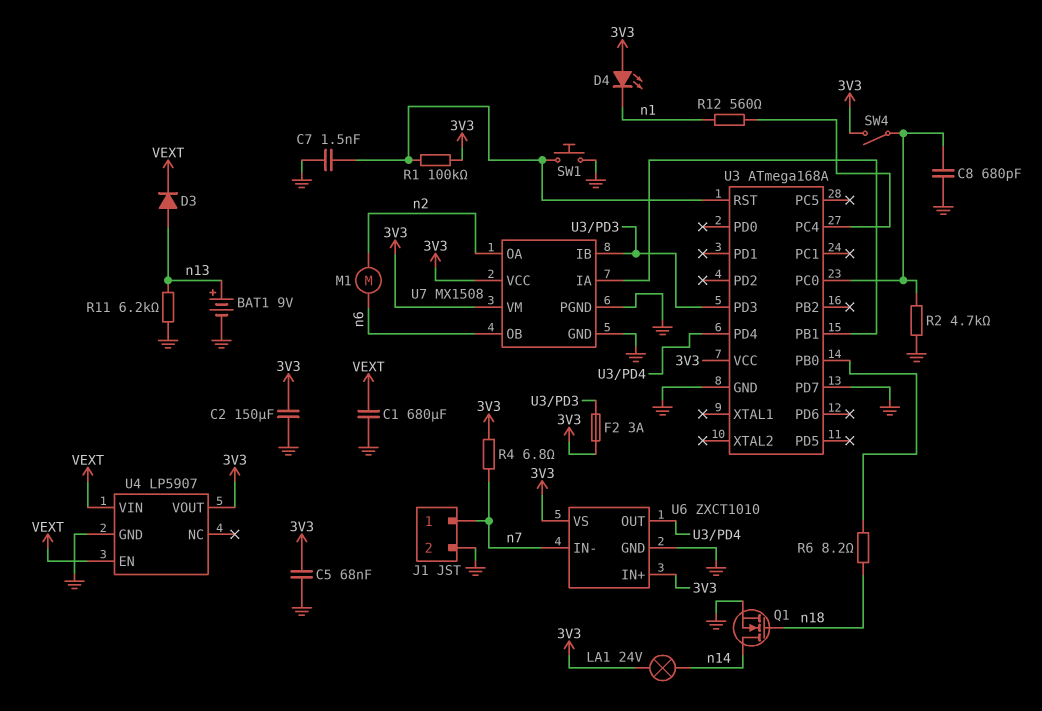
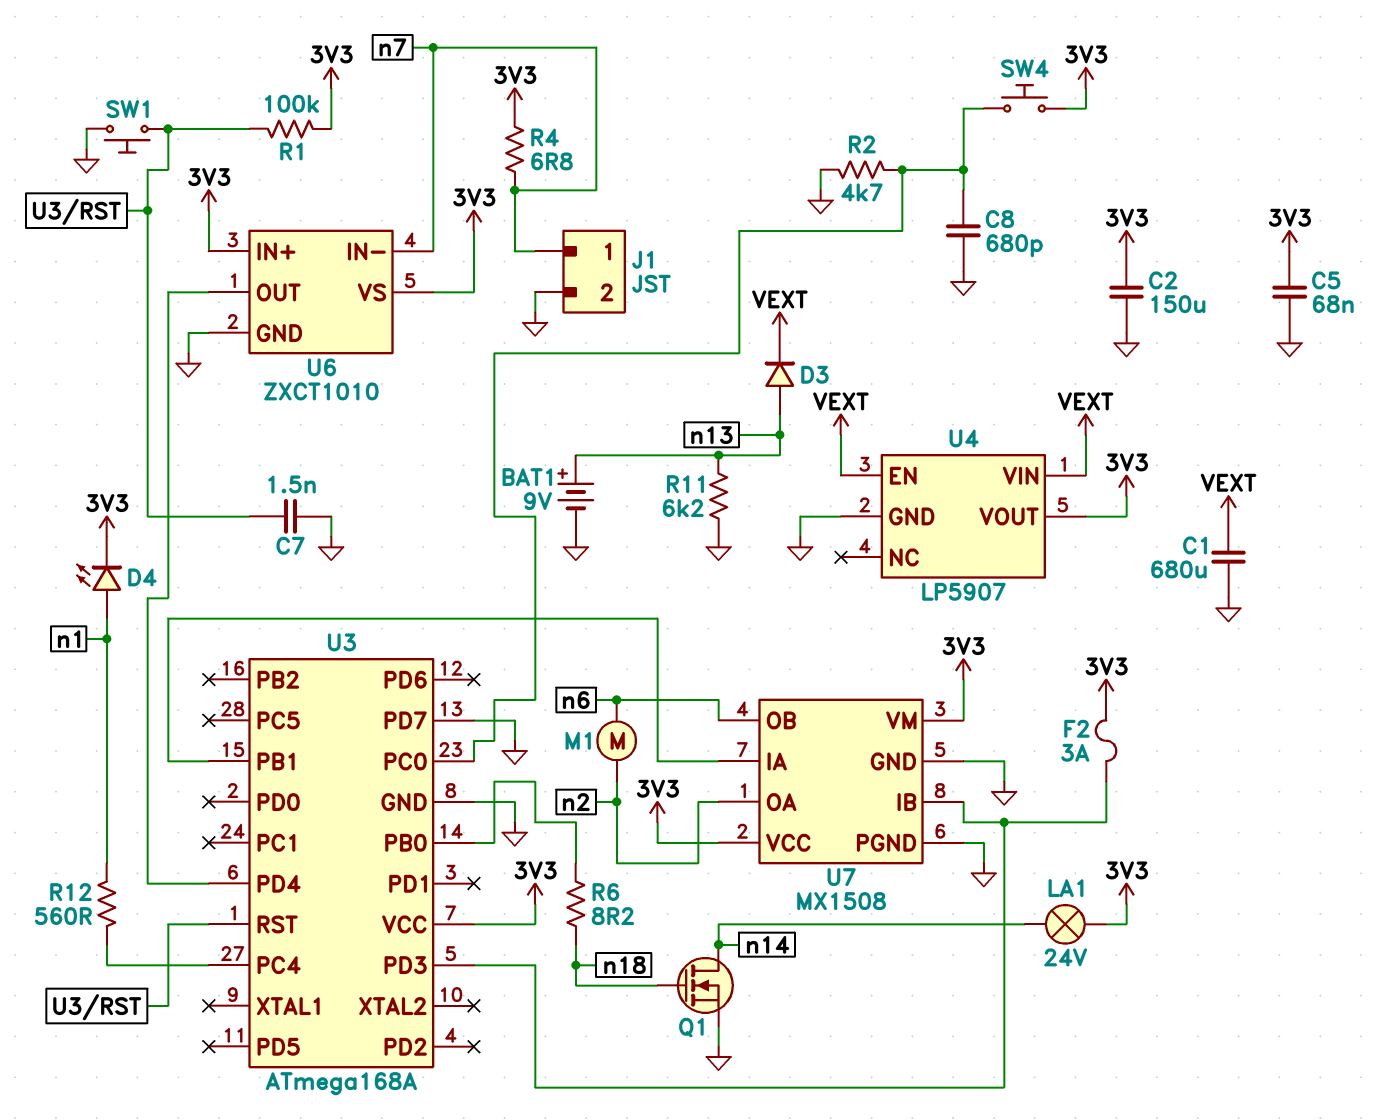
D4: LED (A 3V3, K n1) -> LED (A n1, K 3V3)
SW4: switch (3V3, U3/PC0) -> button (3V3, U3/PC0)

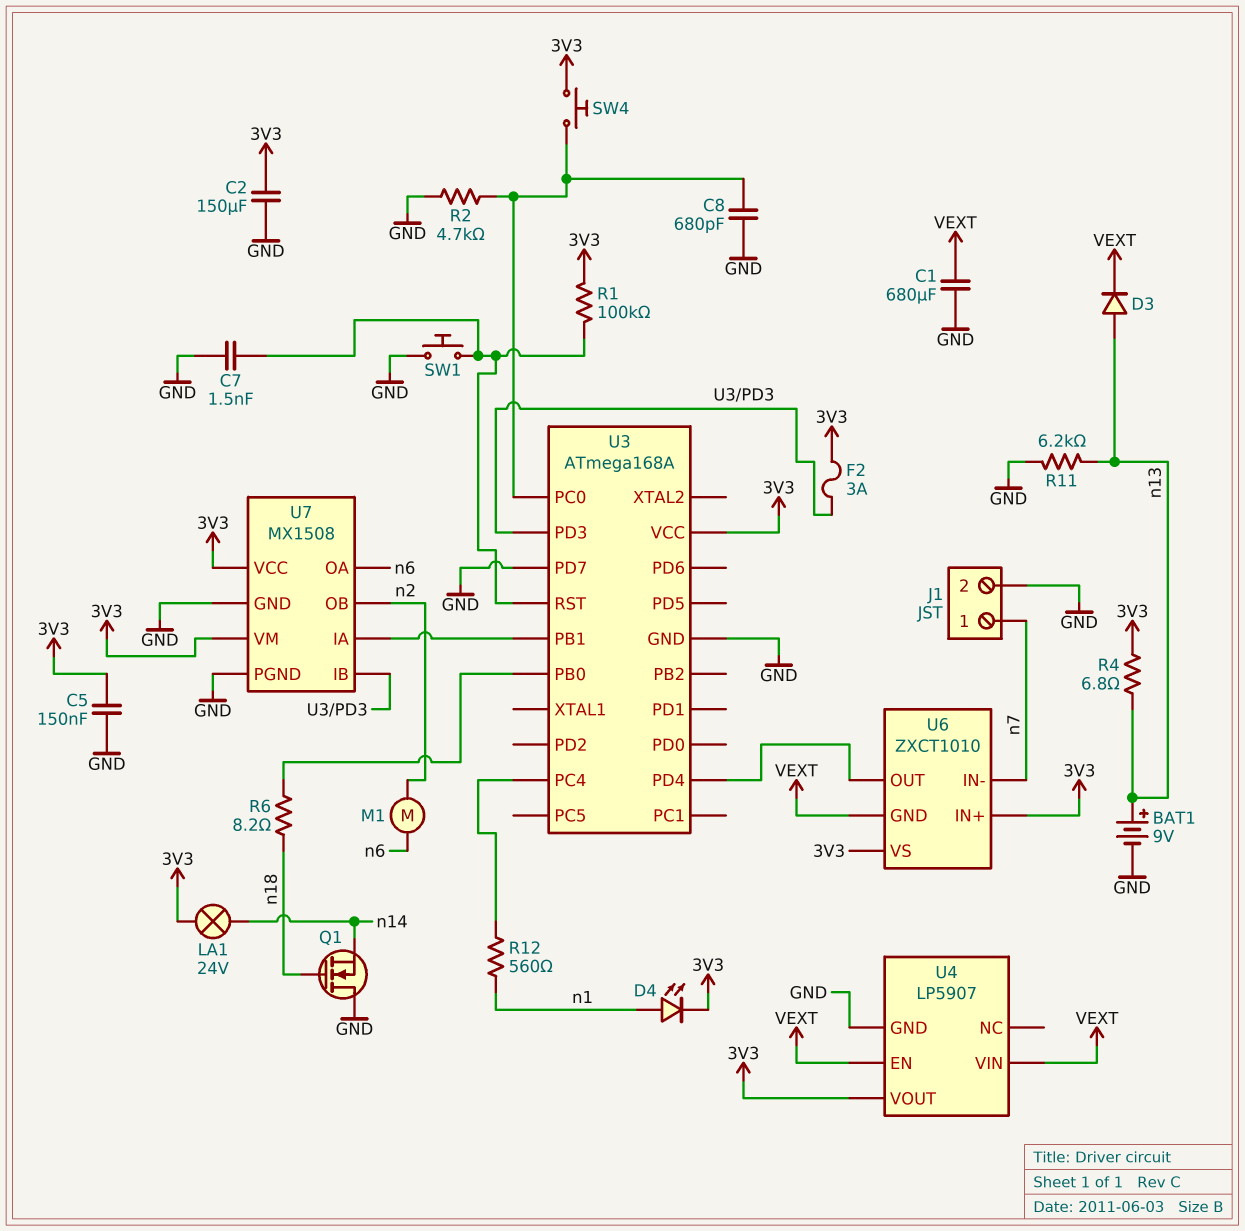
C5: 68nF (3V3, GND) -> 150nF (3V3, GND)
Q1: NMOS (G n18, D n14, S GND) -> NMOS (G n18, D GND, S n14)
R4: 6.8 (3V3, n7) -> 6.8 (3V3, n13)
U6 pin GND: GND -> VEXT
U7 pin OA: n2 -> n6
U7 pin OB: n6 -> n2

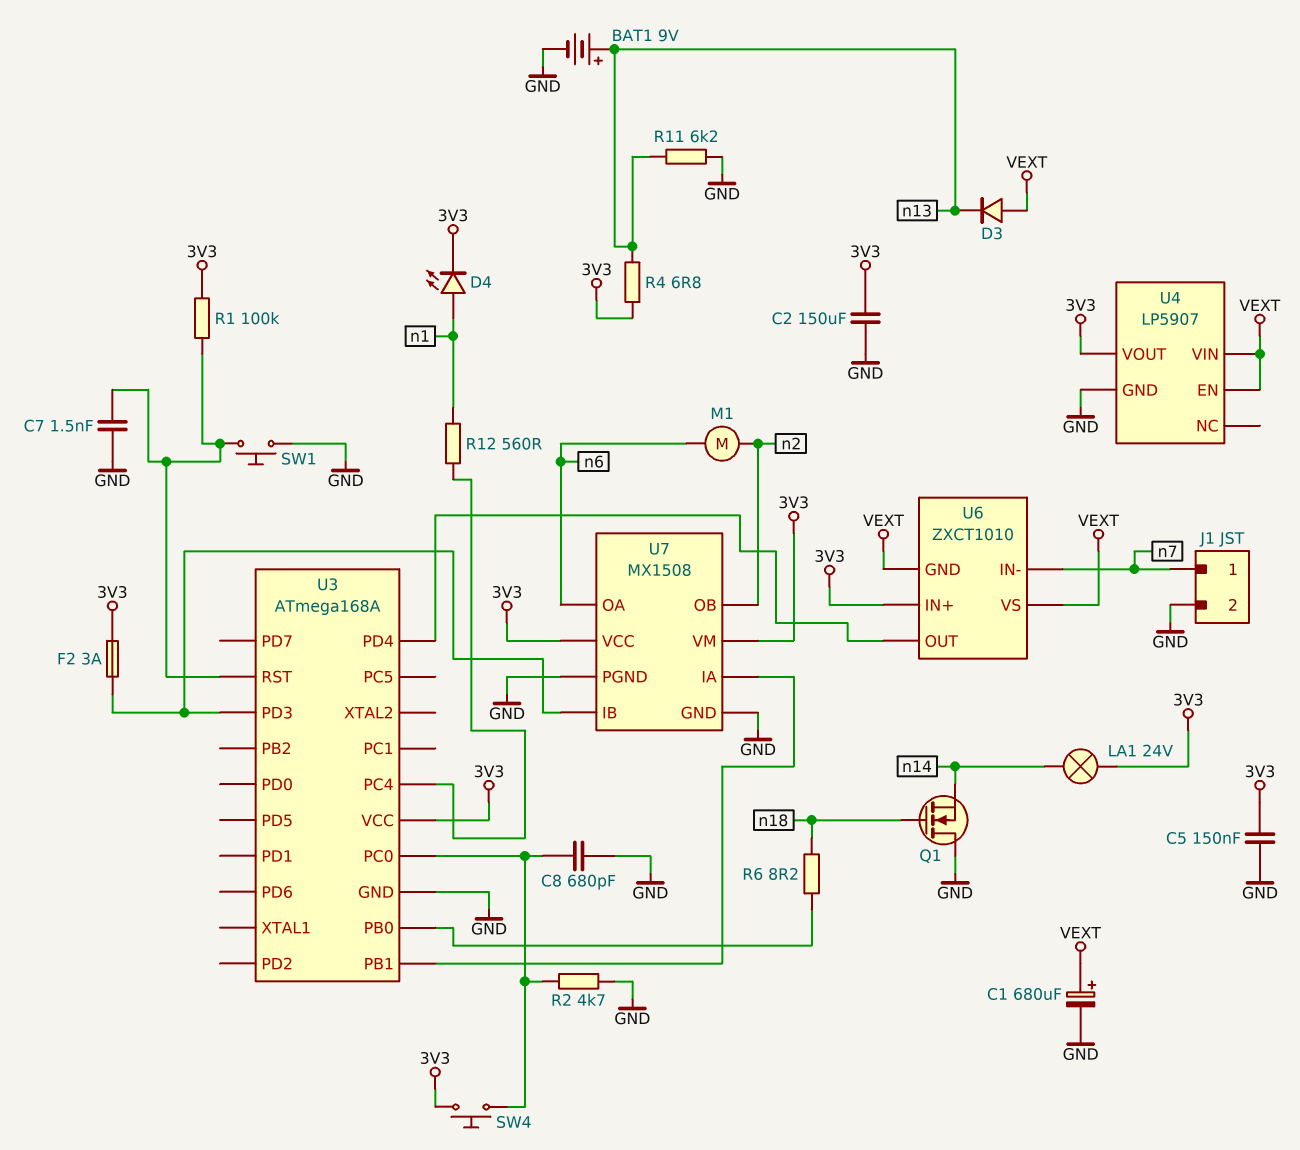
C1: 680uF (GND, VEXT) -> 680uF (plus VEXT, minus GND)
D3: diode (A n13, K VEXT) -> diode (A VEXT, K n13)
U3 pin PD7: GND -> none
U6 pin VS: 3V3 -> VEXT

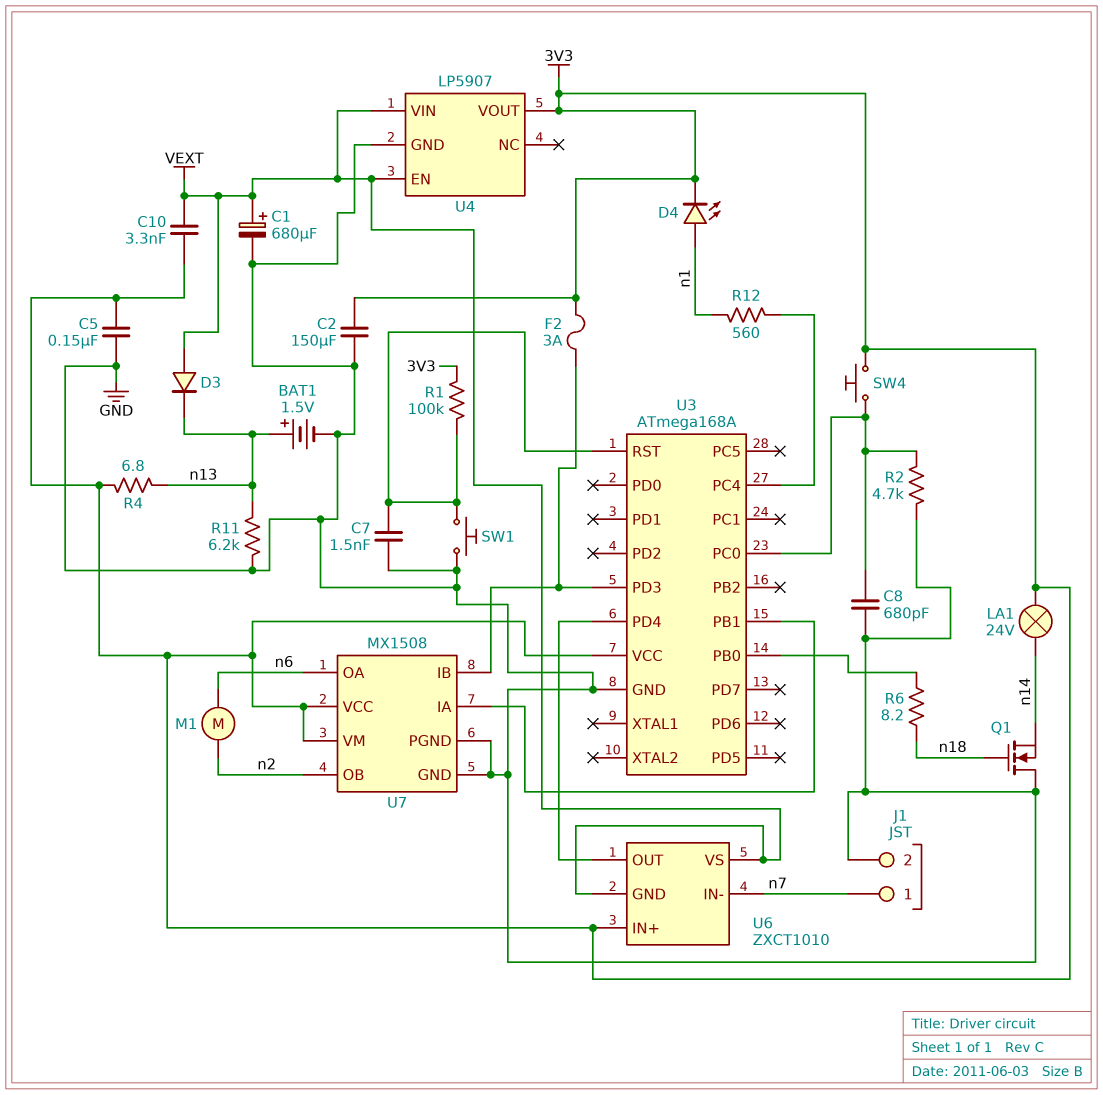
BAT1: 9V (plus n13, minus GND) -> 1.5V (plus n13, minus GND)
C10: none -> 3.3nF (3V3, VEXT)

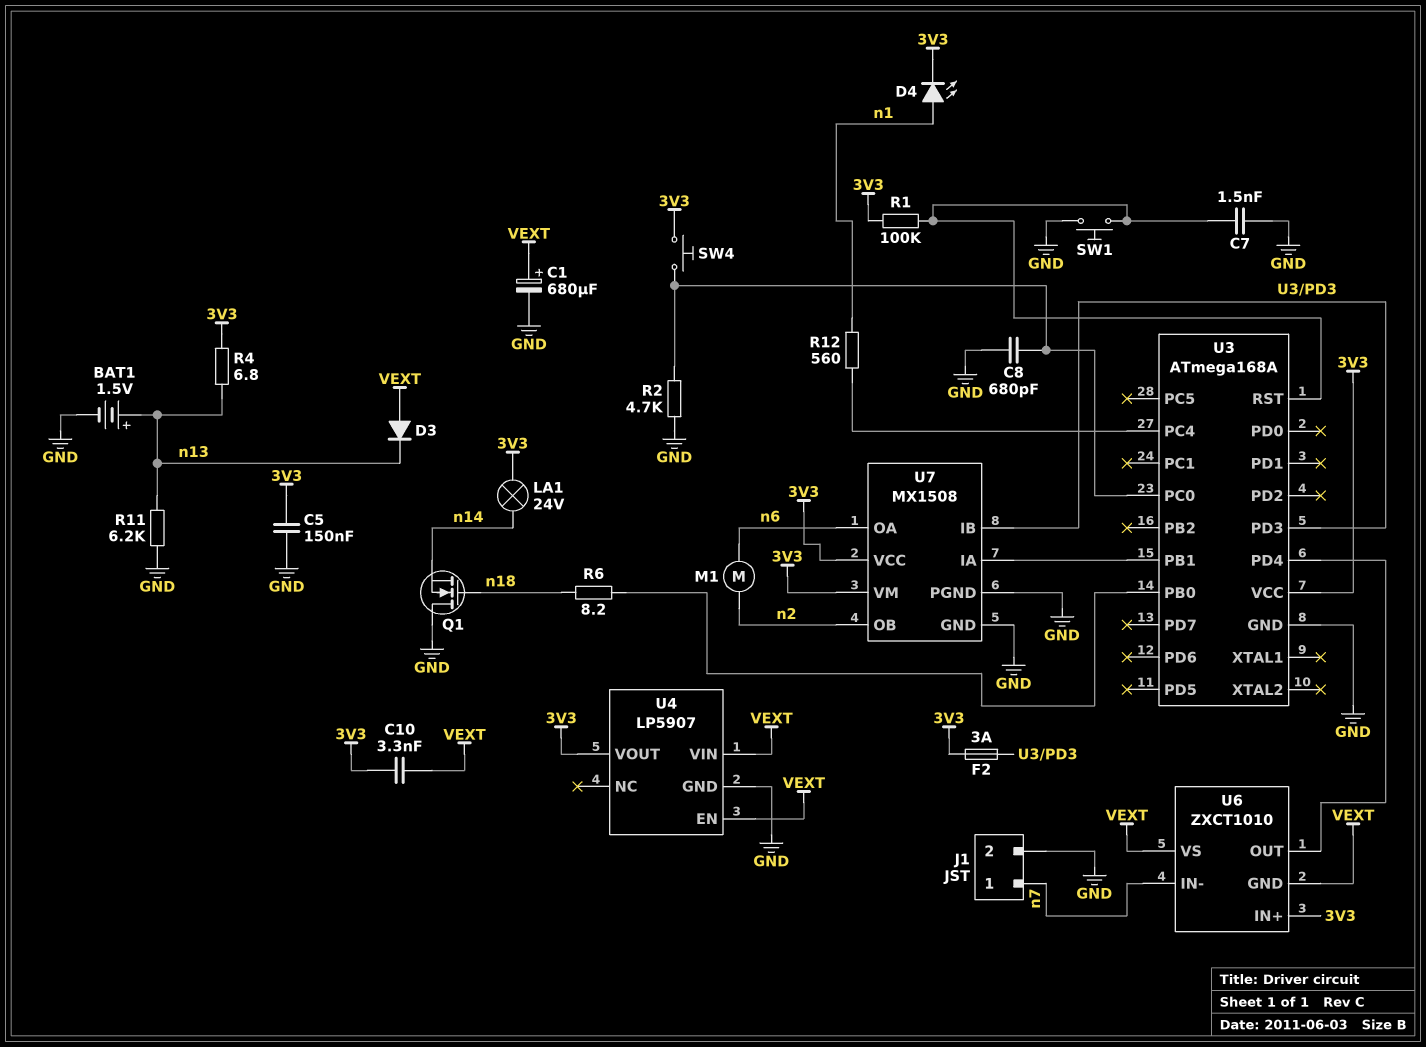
C2: 150uF (3V3, GND) -> none

